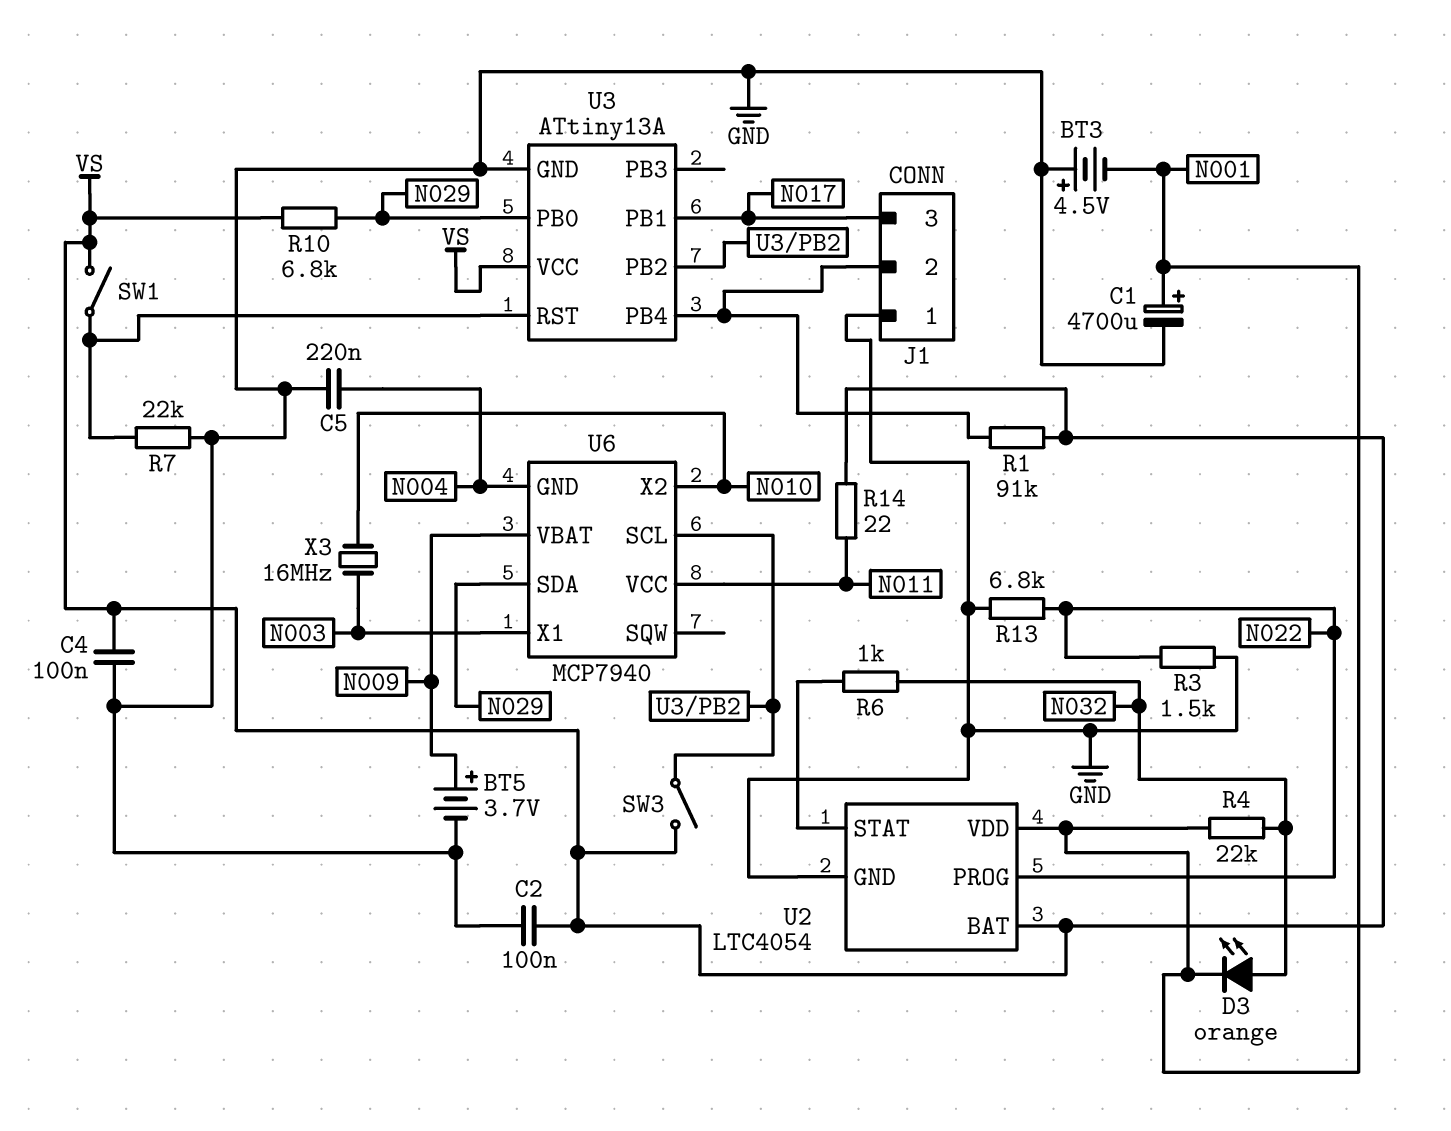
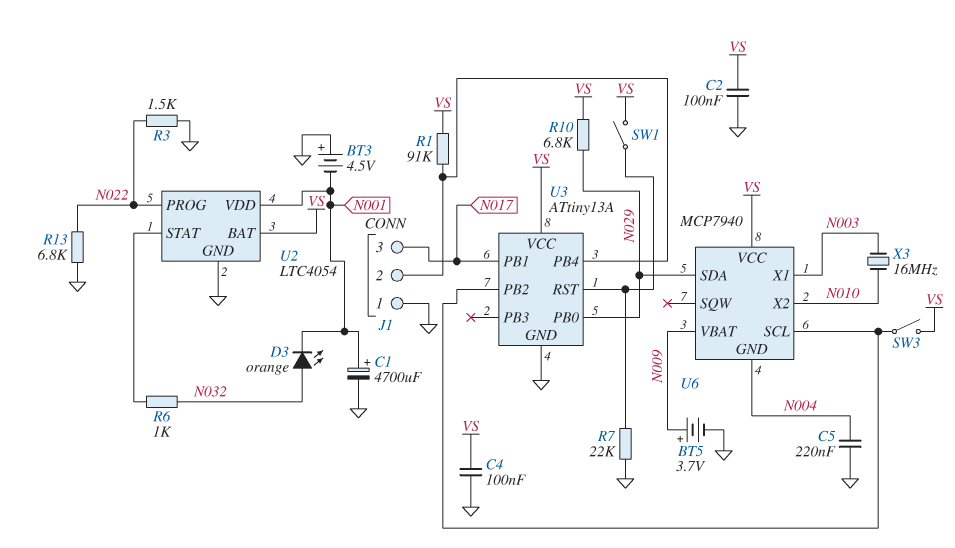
R4: 22k (N001, N032) -> none
R14: 22 (N011, VS) -> none
U6 pin VCC: N011 -> VS

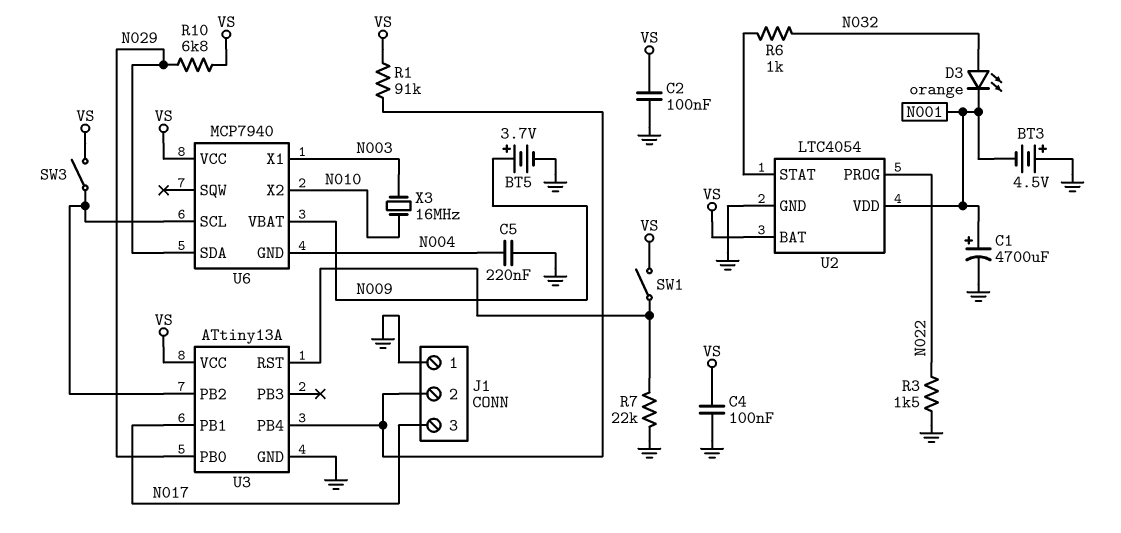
R13: 6.8k (GND, N022) -> none

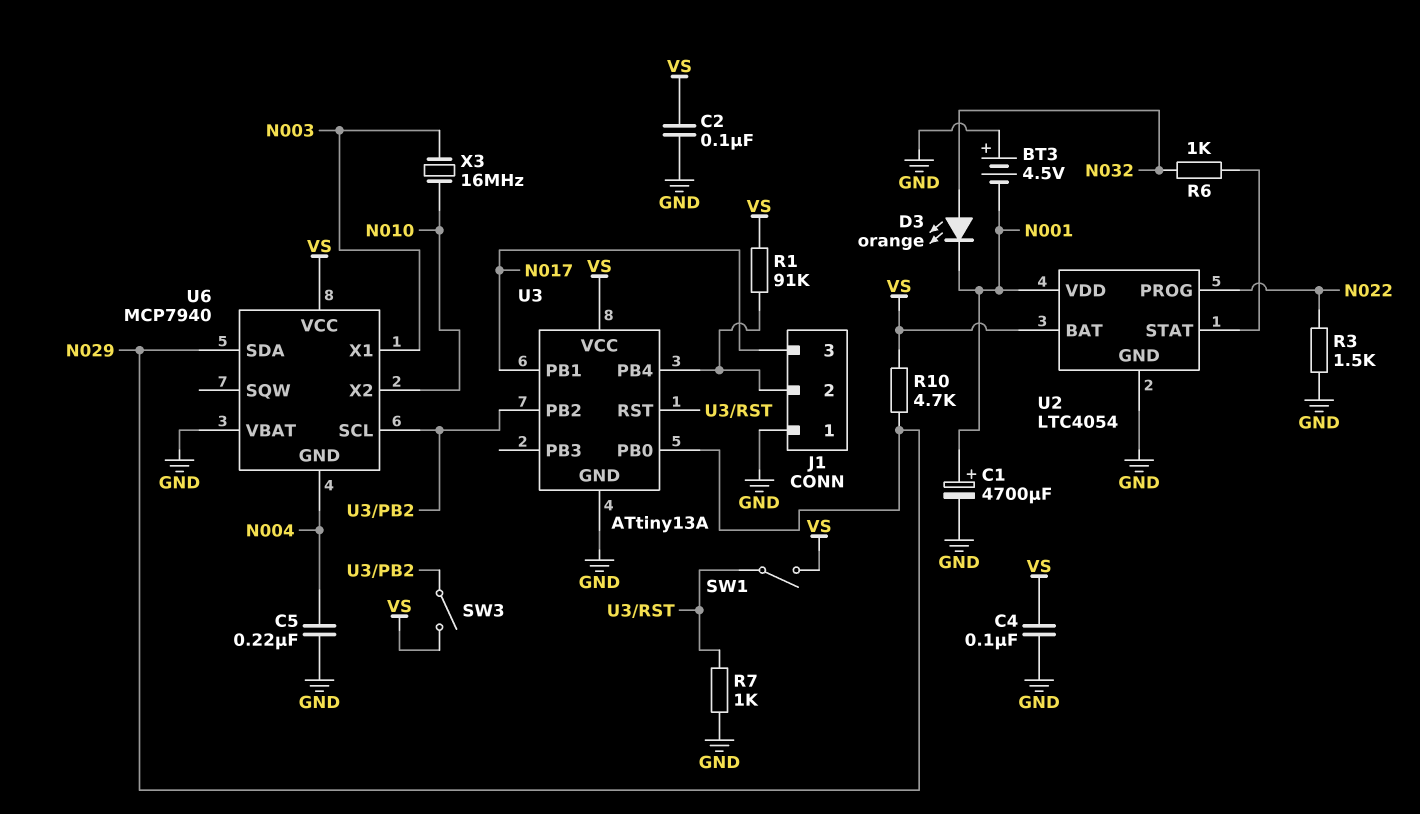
BT5: 3.7V (plus N009, minus GND) -> none
R7: 22k (GND, U3/RST) -> 1k (GND, U3/RST)
R10: 6.8k (N029, VS) -> 4.7k (N029, VS)
U6 pin VBAT: N009 -> GND

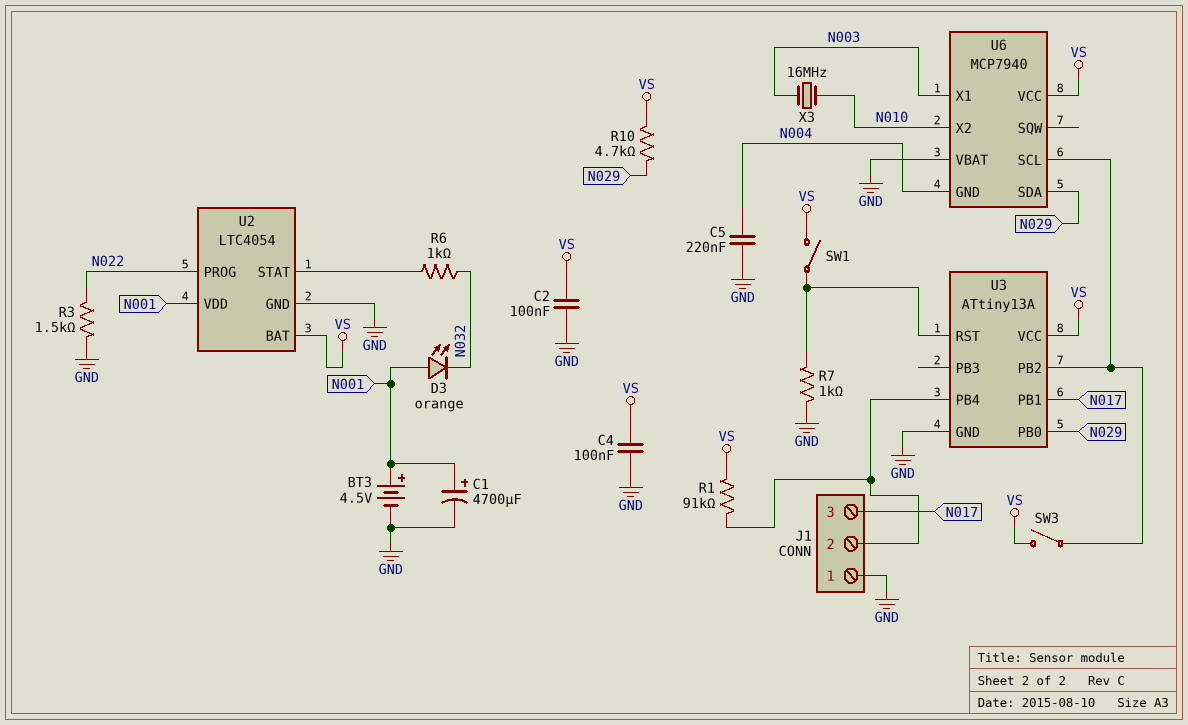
BT3: 4.5V (plus GND, minus N001) -> 4.5V (plus N001, minus GND)
D3: LED orange (A N032, K N001) -> LED orange (A N001, K N032)

